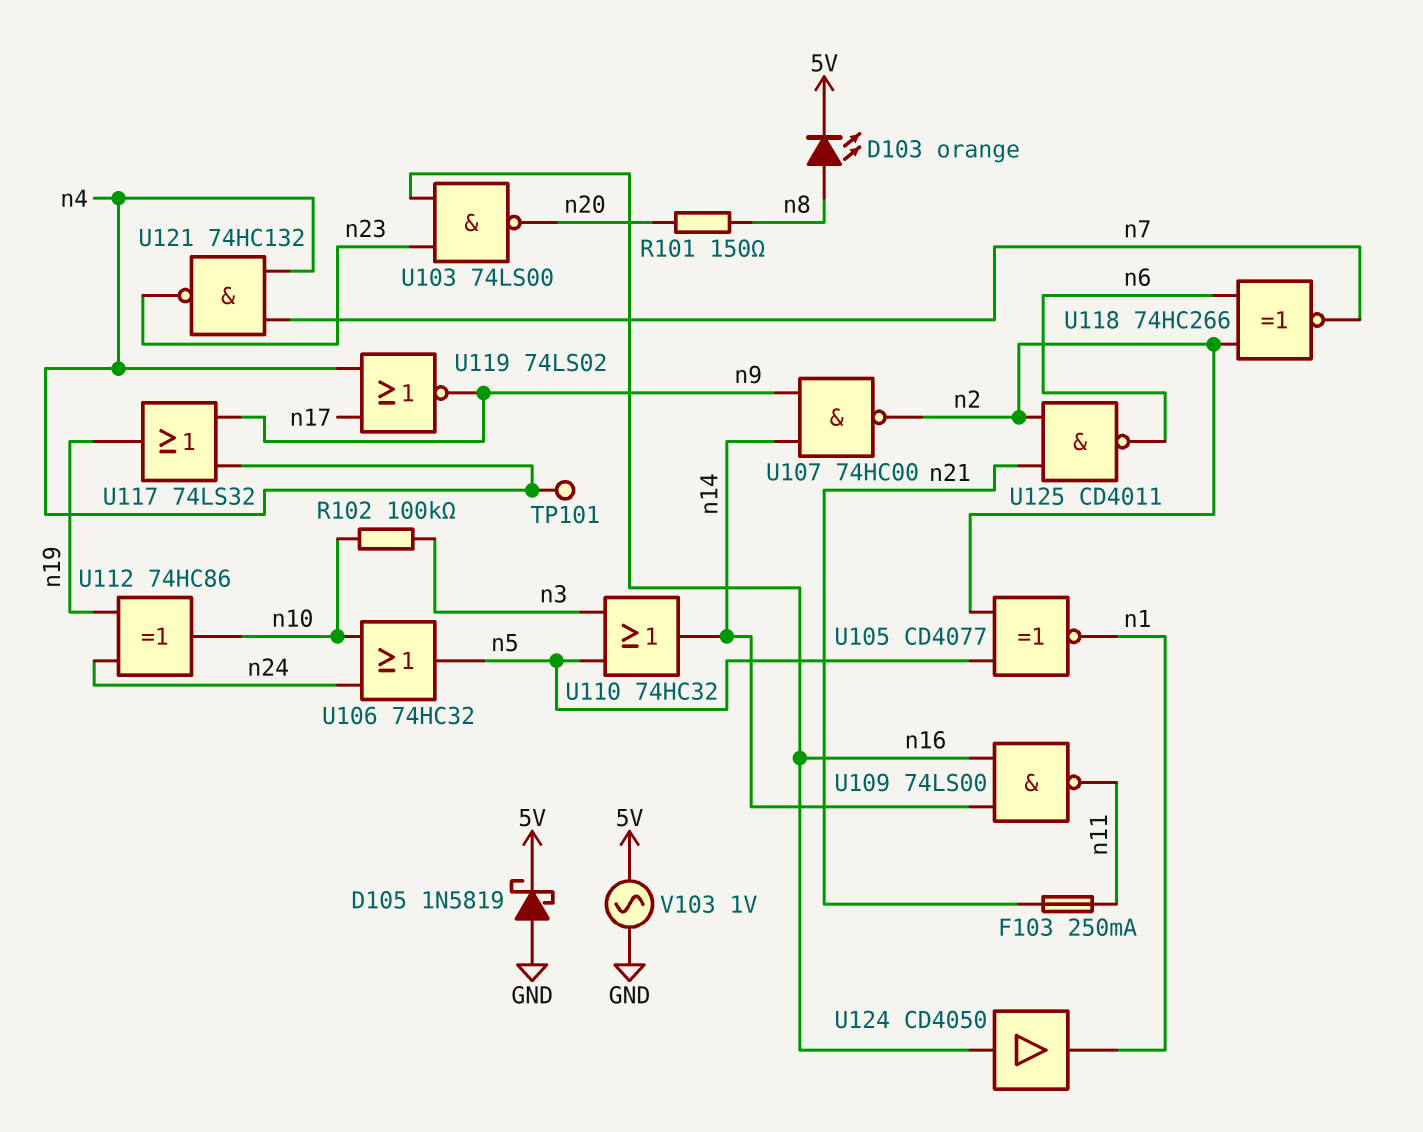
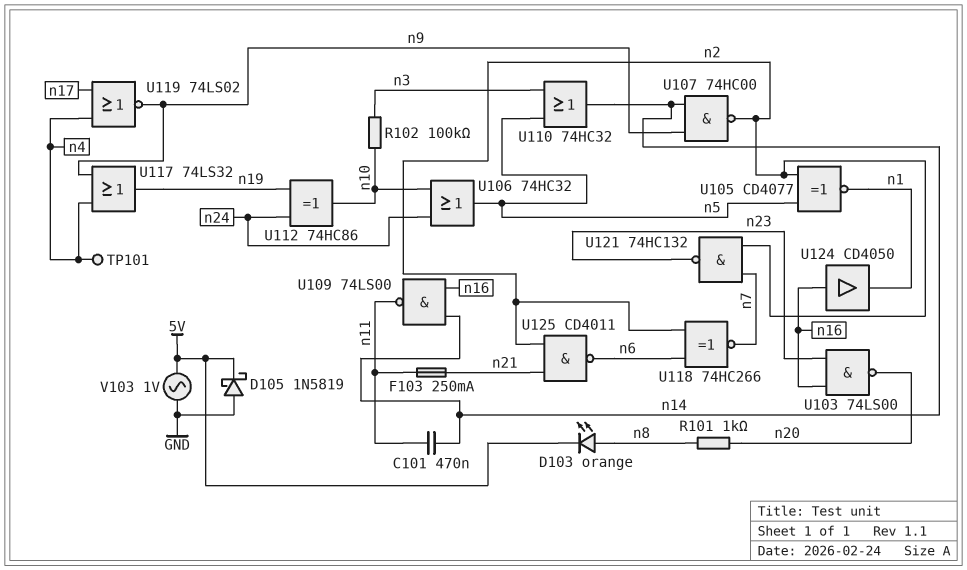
C101: none -> 470nF (n11, n14)
R101: 150 (n8, n20) -> 1k (n8, n20)
U121: NAND 74HC132 (in n4, in n7, out n23) -> NAND 74HC132 (in n2, in n7, out n23)

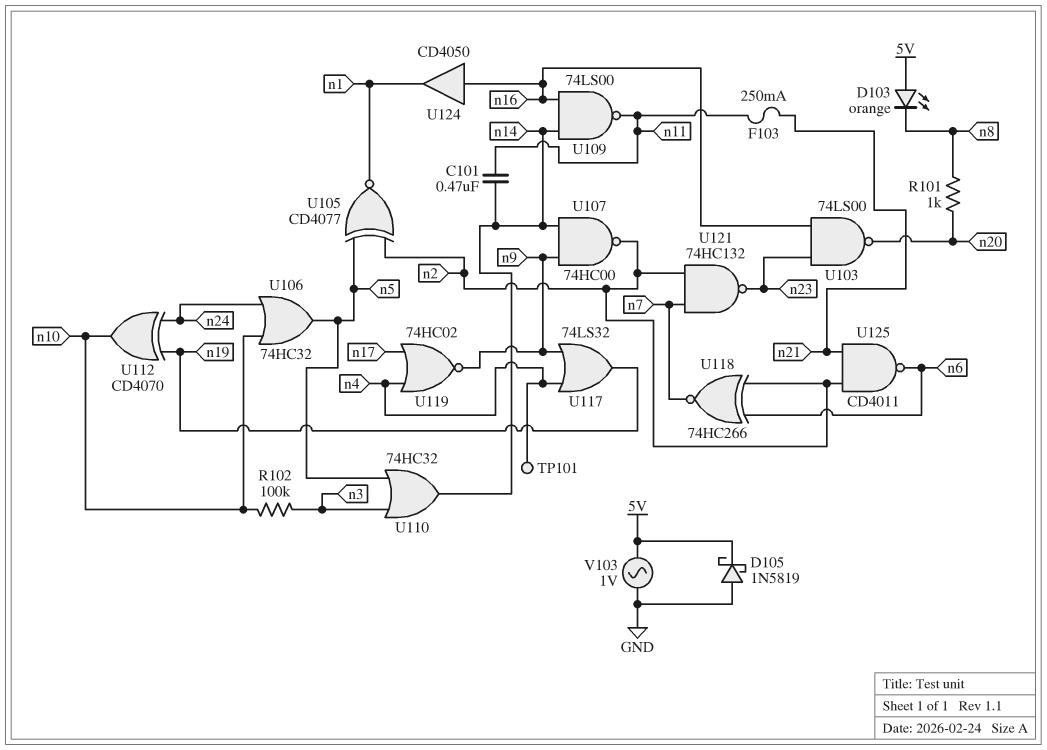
D103: LED orange (A n8, K 5V) -> LED orange (A 5V, K n8)
U112: XOR 74HC86 (in n19, in n24, out n10) -> XOR CD4070 (in n19, in n24, out n10)
U119: NOR 74LS02 (in n4, in n17, out n9) -> NOR 74HC02 (in n4, in n17, out n9)

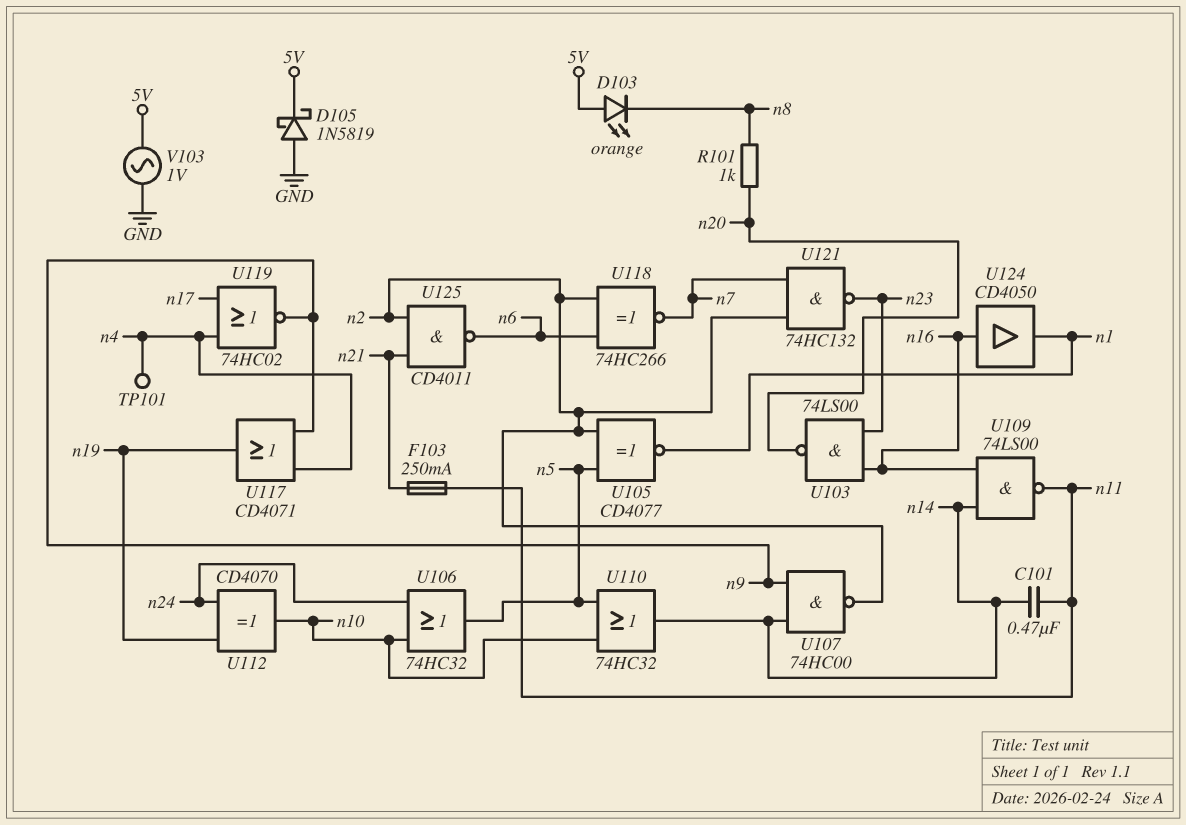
R102: 100k (n3, n10) -> none
U110: OR 74HC32 (in n3, in n5, out n14) -> OR 74HC32 (in n5, in n10, out n14)
U117: OR 74LS32 (in n4, in n9, out n19) -> OR CD4071 (in n4, in n9, out n19)

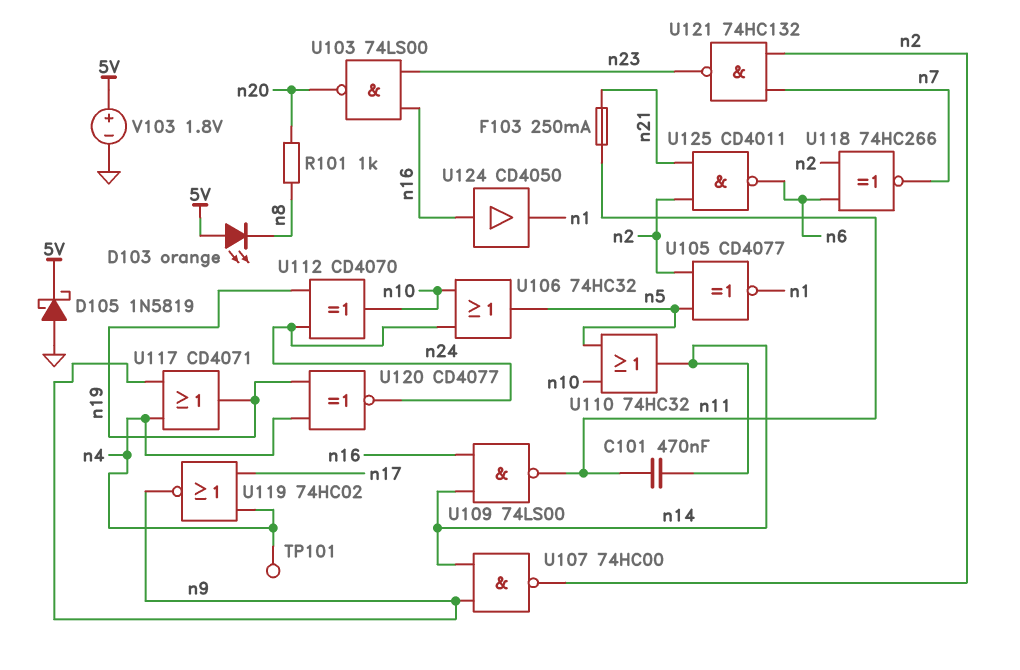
U120: none -> XNOR CD4077 (in n4, in n19, out n24)
V103: AC 1V (5V, GND) -> 1.8V (plus 5V, minus GND)

